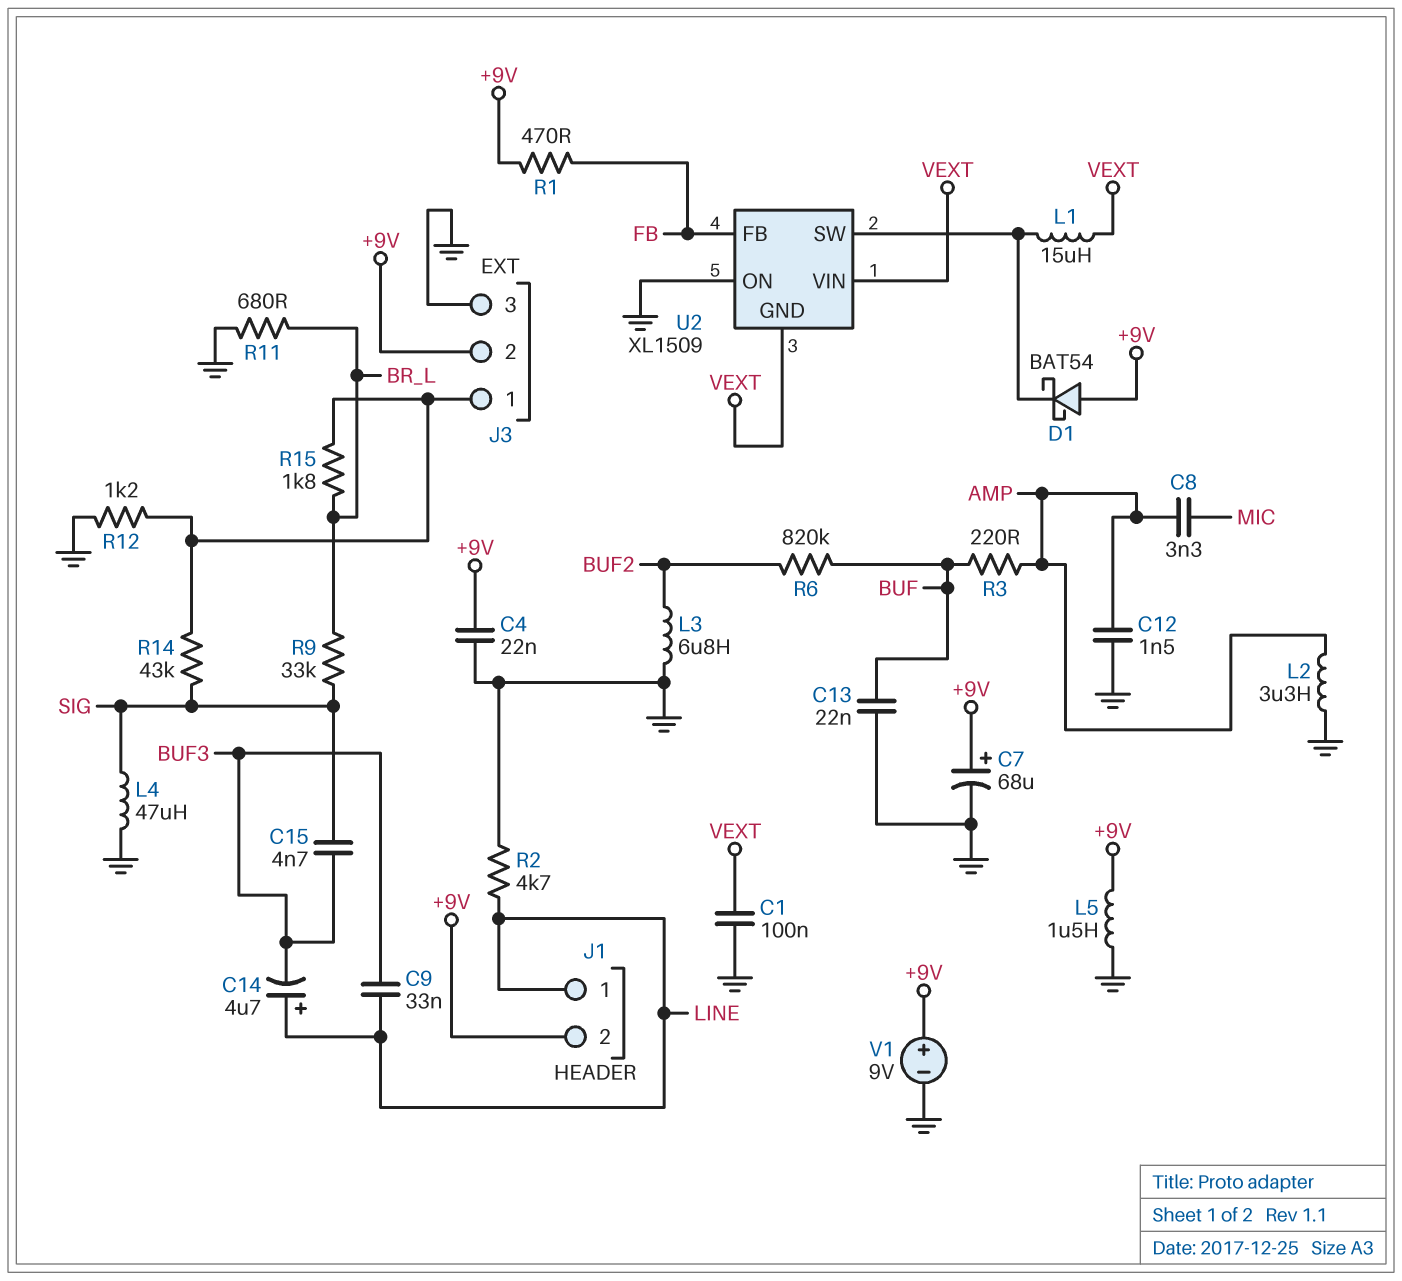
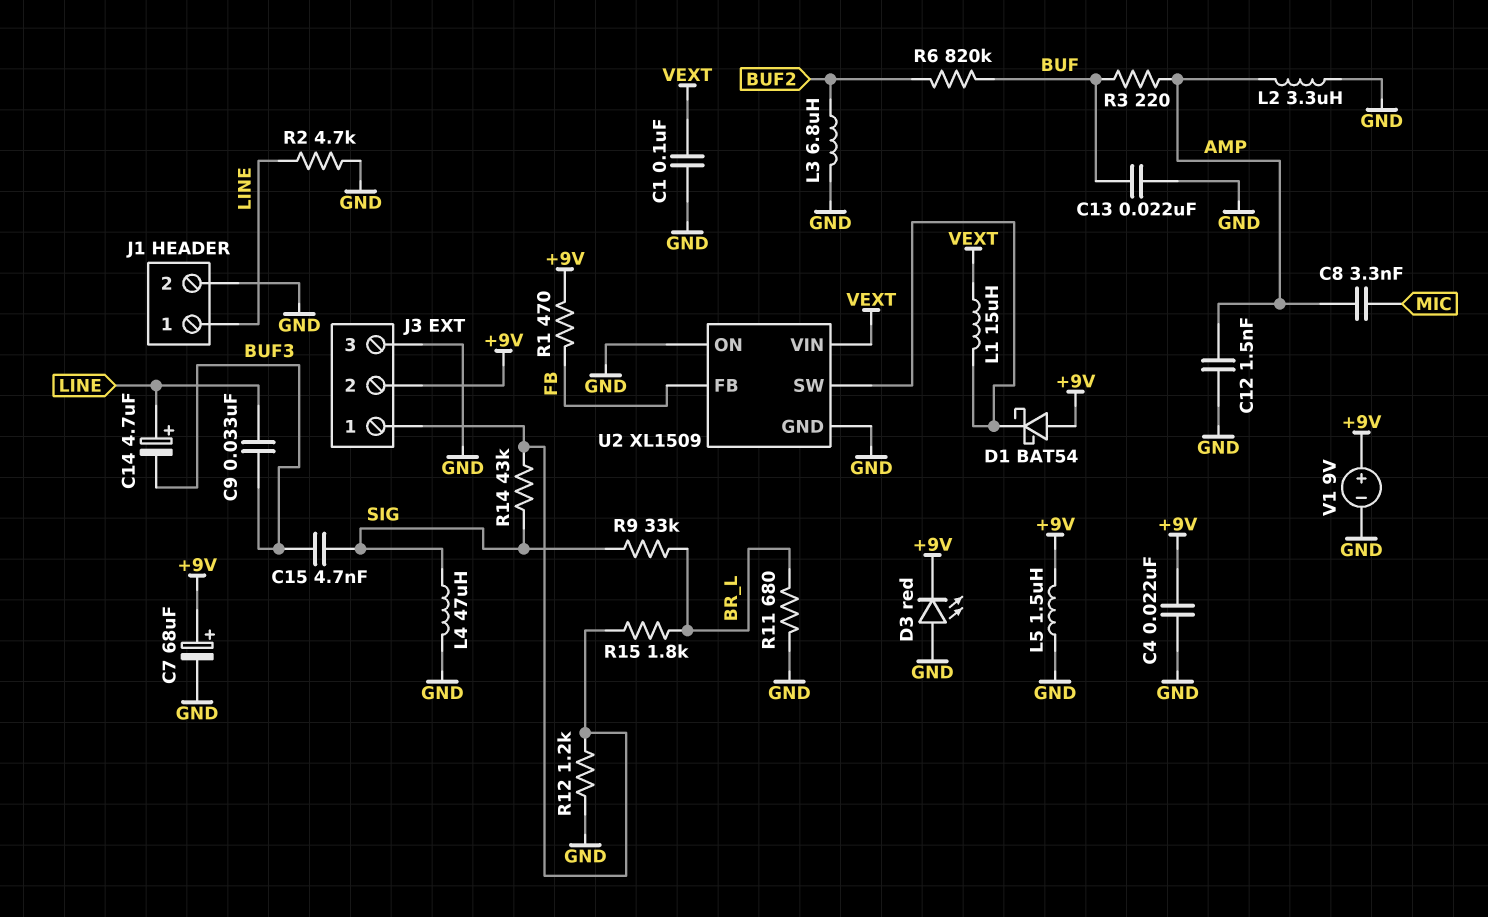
D3: none -> LED red (A GND, K +9V)
J1 pin 2: +9V -> GND
U2 pin GND: VEXT -> GND

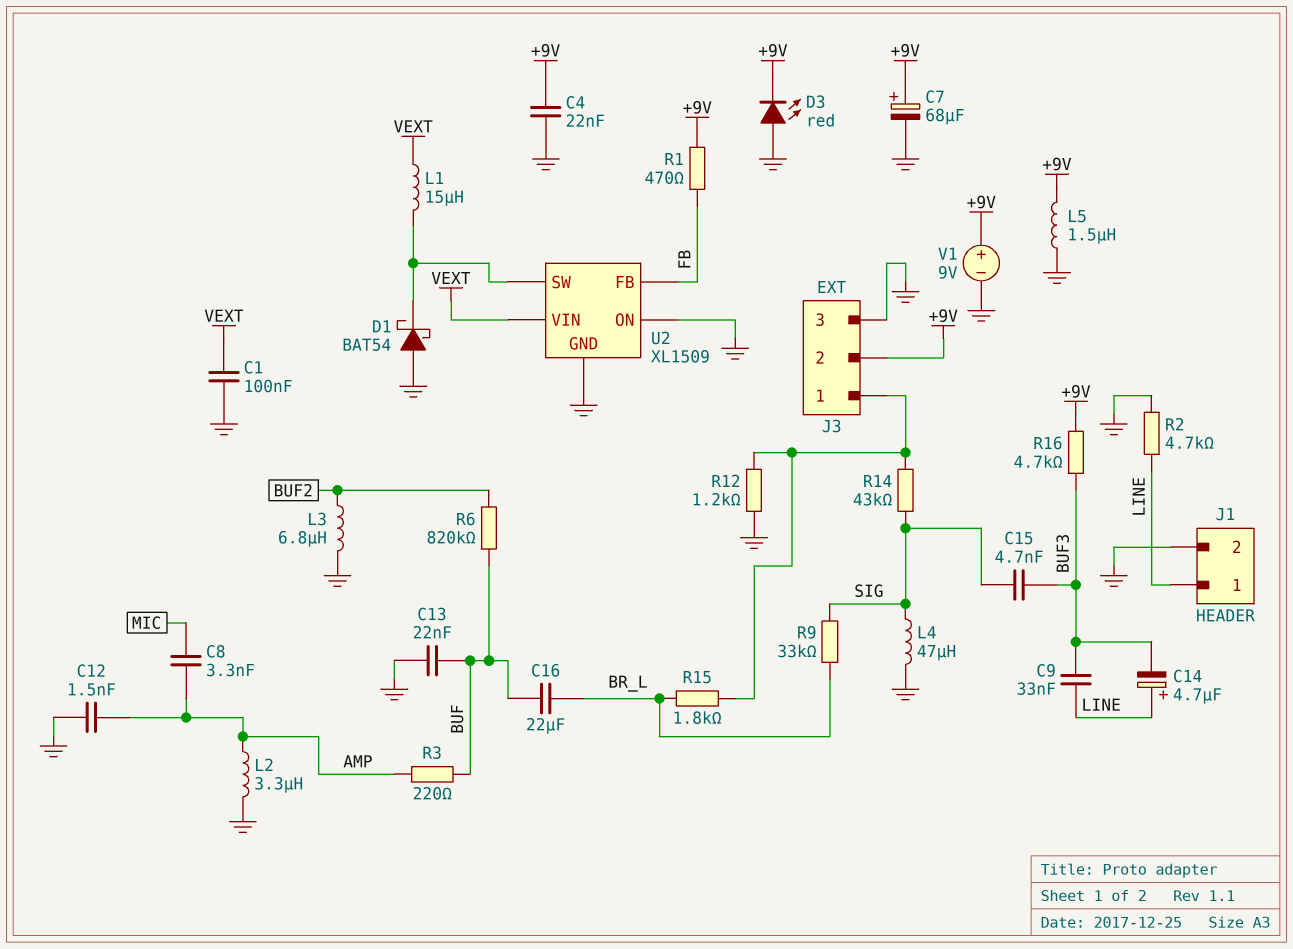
C16: none -> 22uF (BR_L, BUF)
D1: schottky BAT54 (A +9V, K U2/SW) -> schottky BAT54 (A GND, K U2/SW)
R11: 680 (BR_L, GND) -> none
R16: none -> 4.7k (+9V, BUF3)

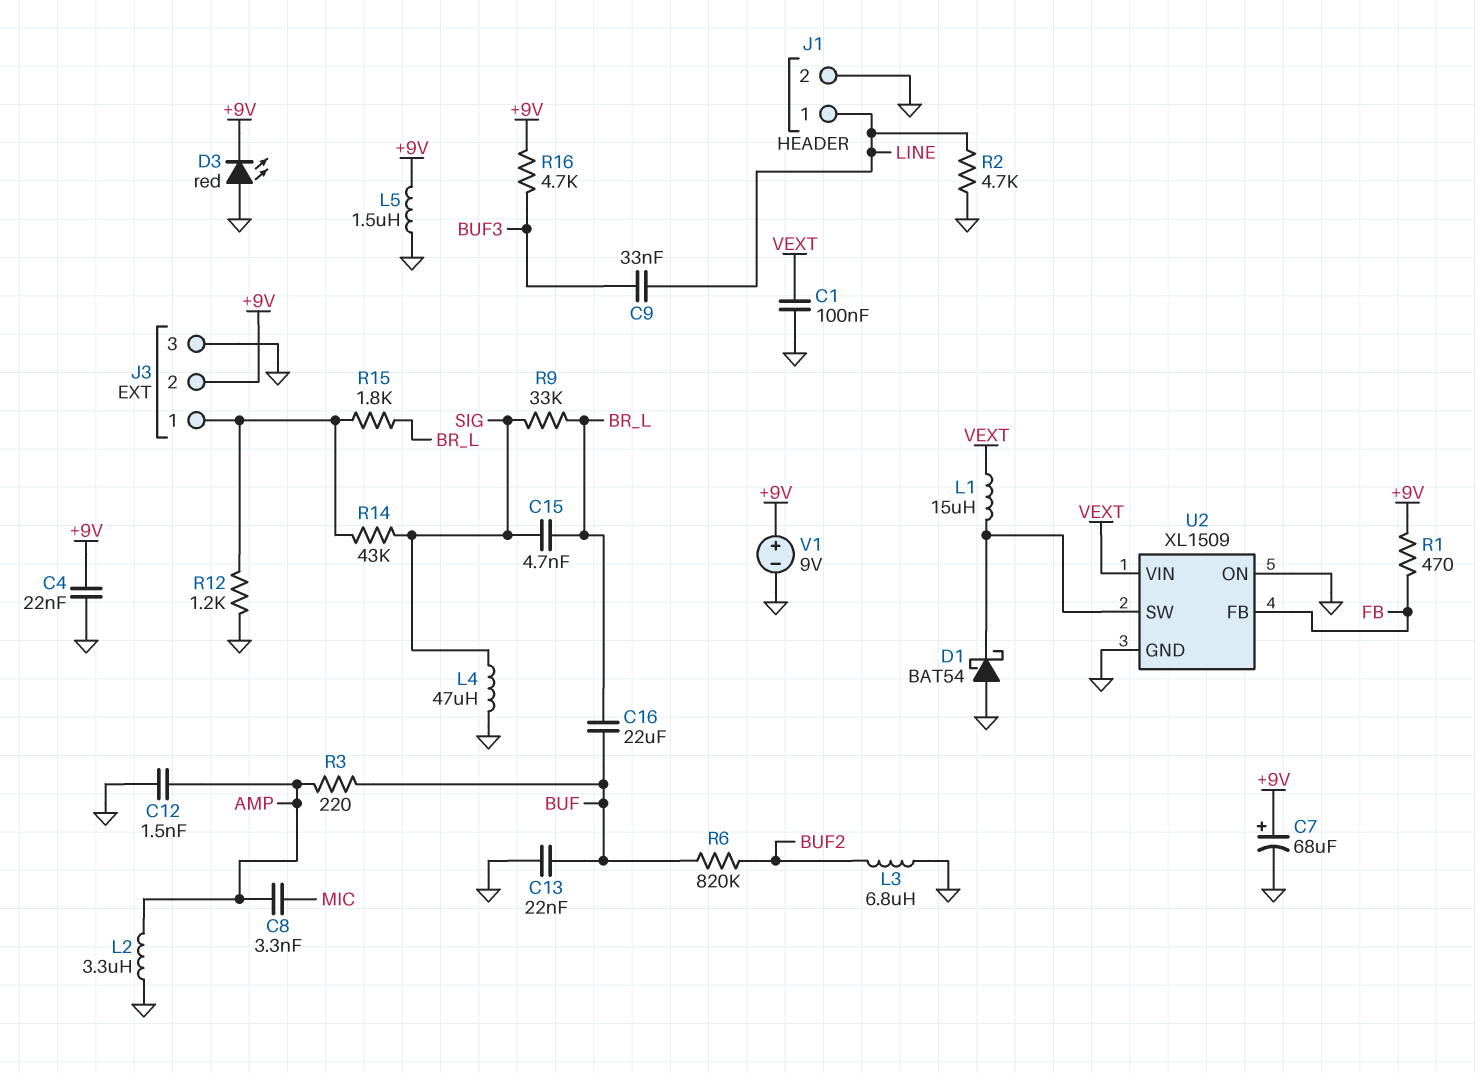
C14: 4.7uF (plus LINE, minus BUF3) -> none
C15: 4.7nF (BUF3, SIG) -> 4.7nF (BR_L, SIG)

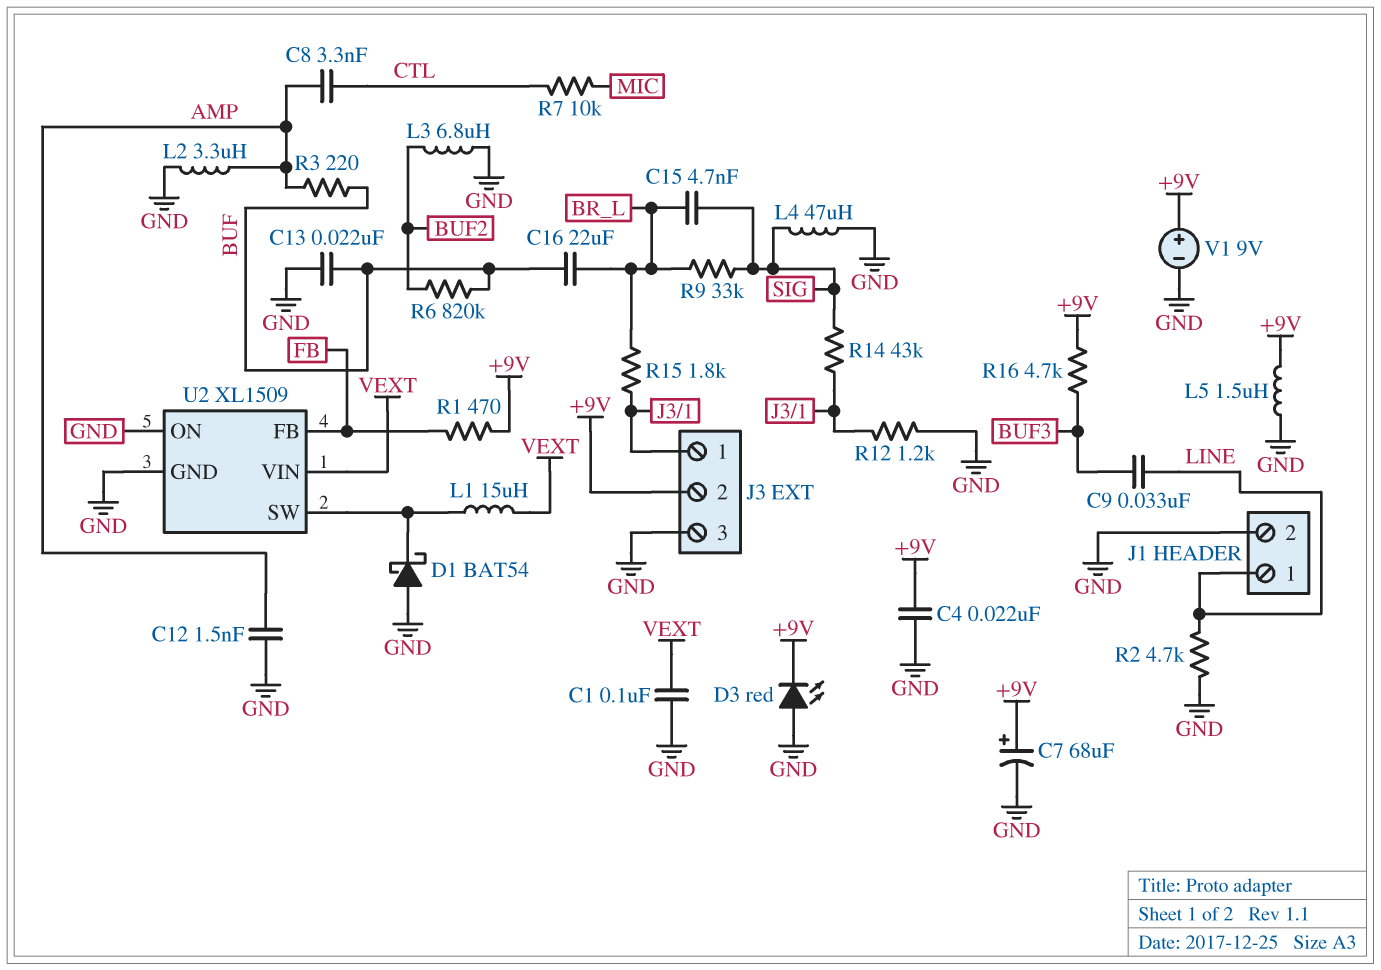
C8: 3.3nF (AMP, MIC) -> 3.3nF (AMP, CTL)
R7: none -> 10k (CTL, MIC)

